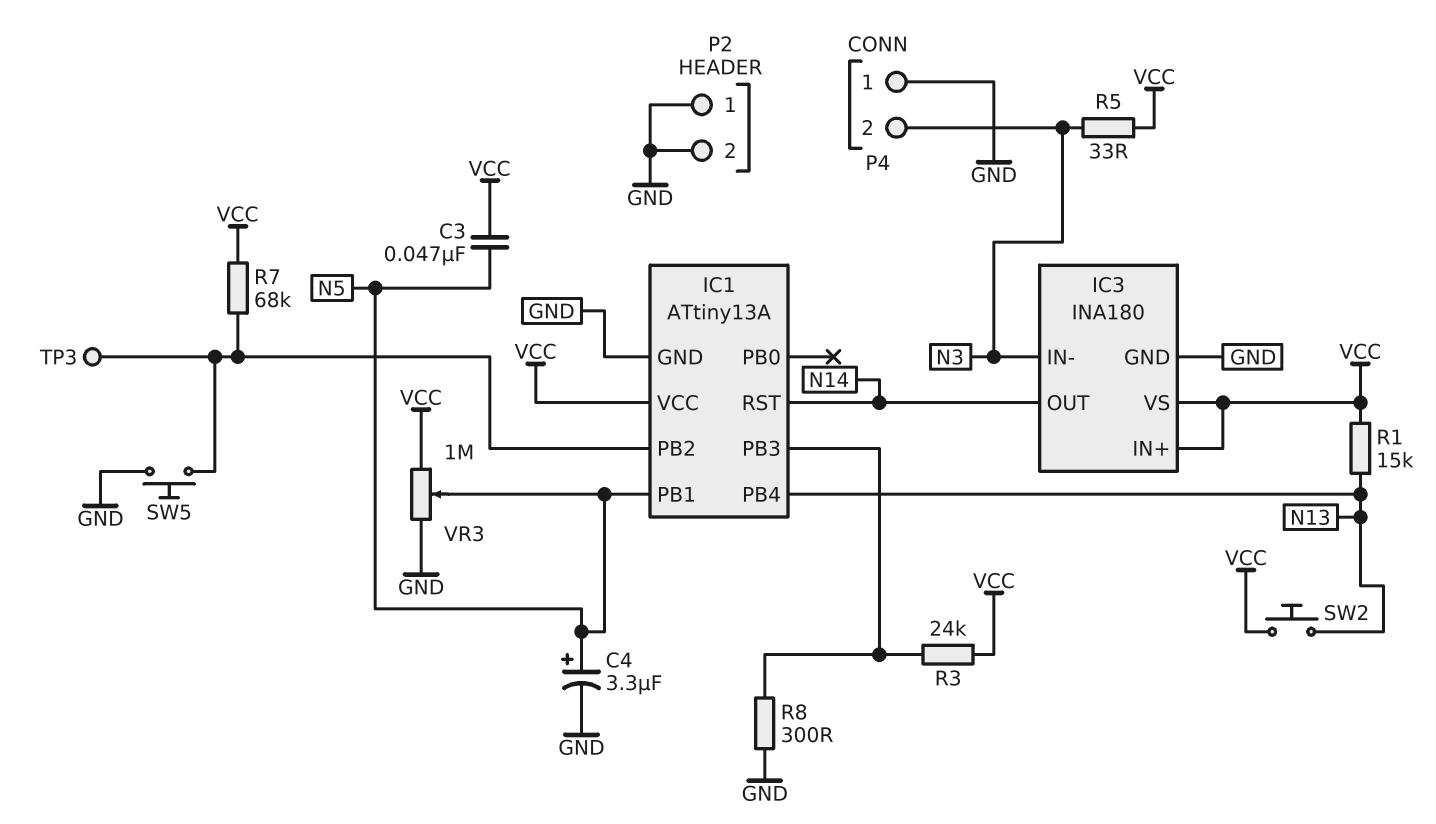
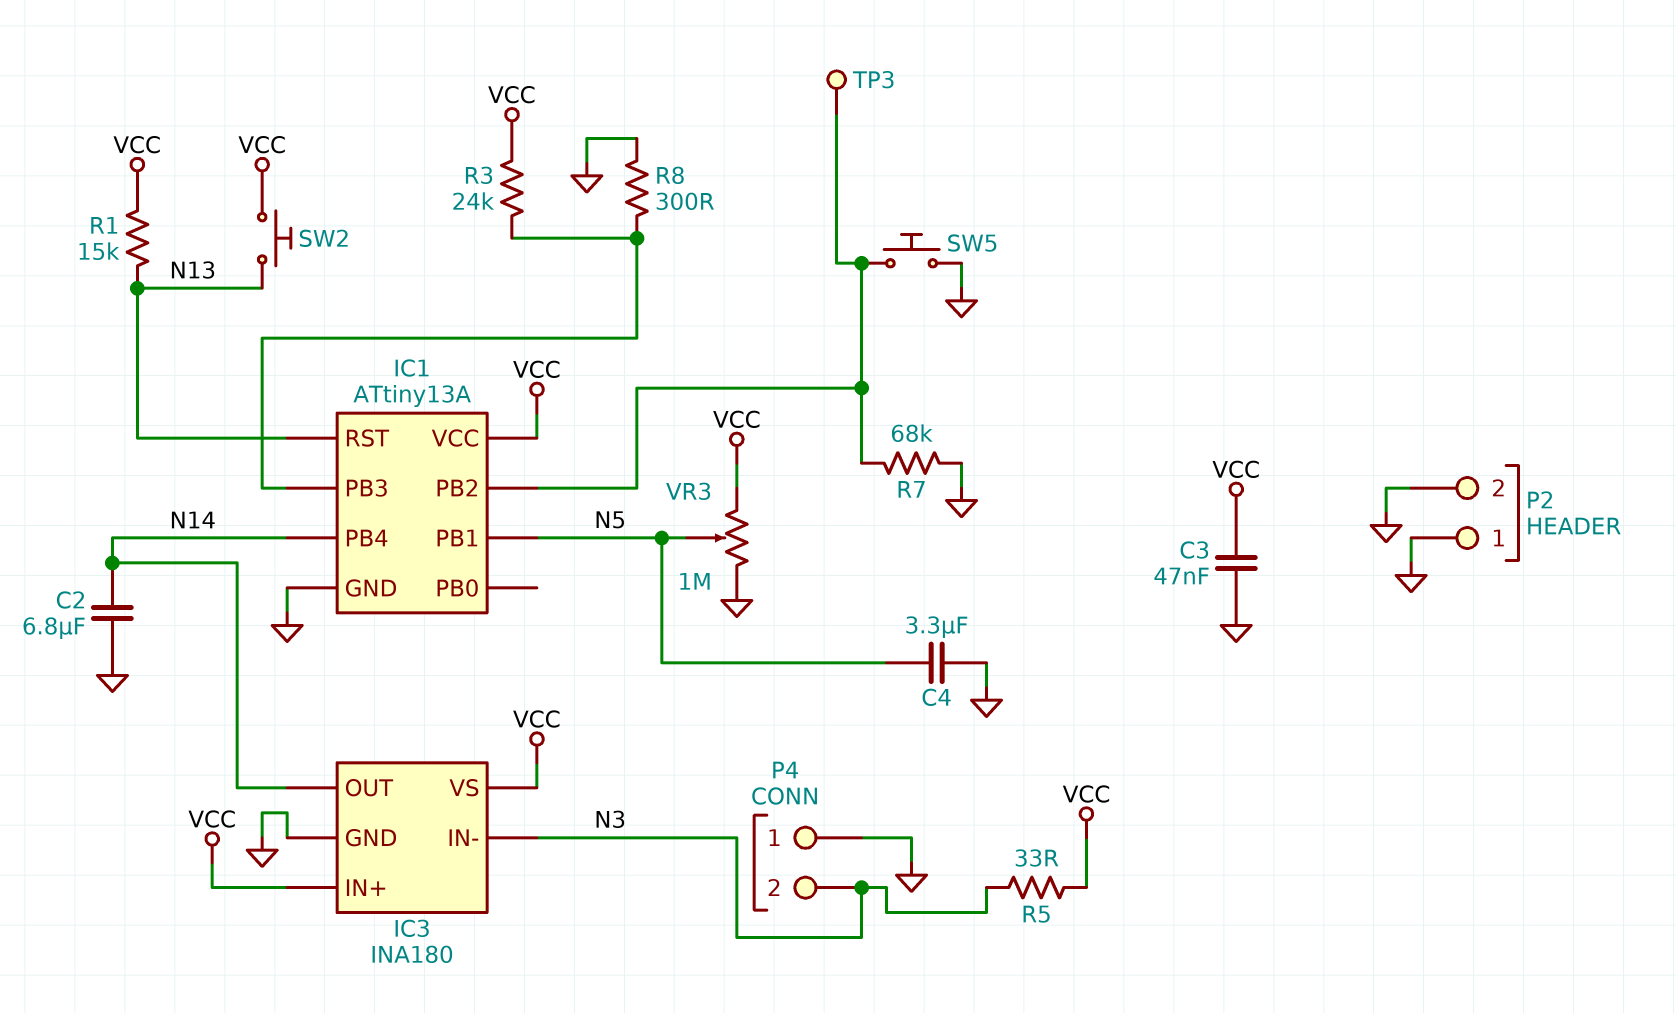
C2: none -> 6.8uF (GND, N14)
C3: 47nF (N5, VCC) -> 47nF (GND, VCC)
C4: 3.3uF (plus N5, minus GND) -> 3.3uF (GND, N5)
IC1 pin PB4: N13 -> N14
IC1 pin RST: N14 -> N13
R7: 68k (IC1/PB2, VCC) -> 68k (GND, IC1/PB2)

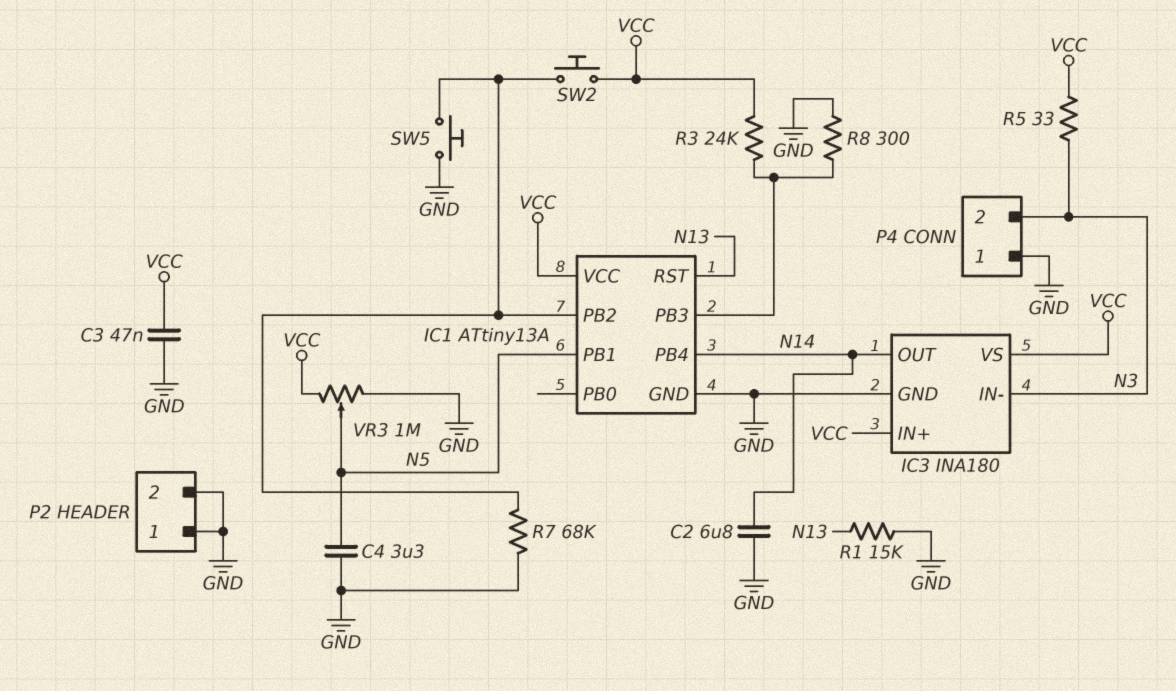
R1: 15k (N13, VCC) -> 15k (GND, N13)
SW2: button (N13, VCC) -> button (IC1/PB2, VCC)
TP3: test point (IC1/PB2) -> none

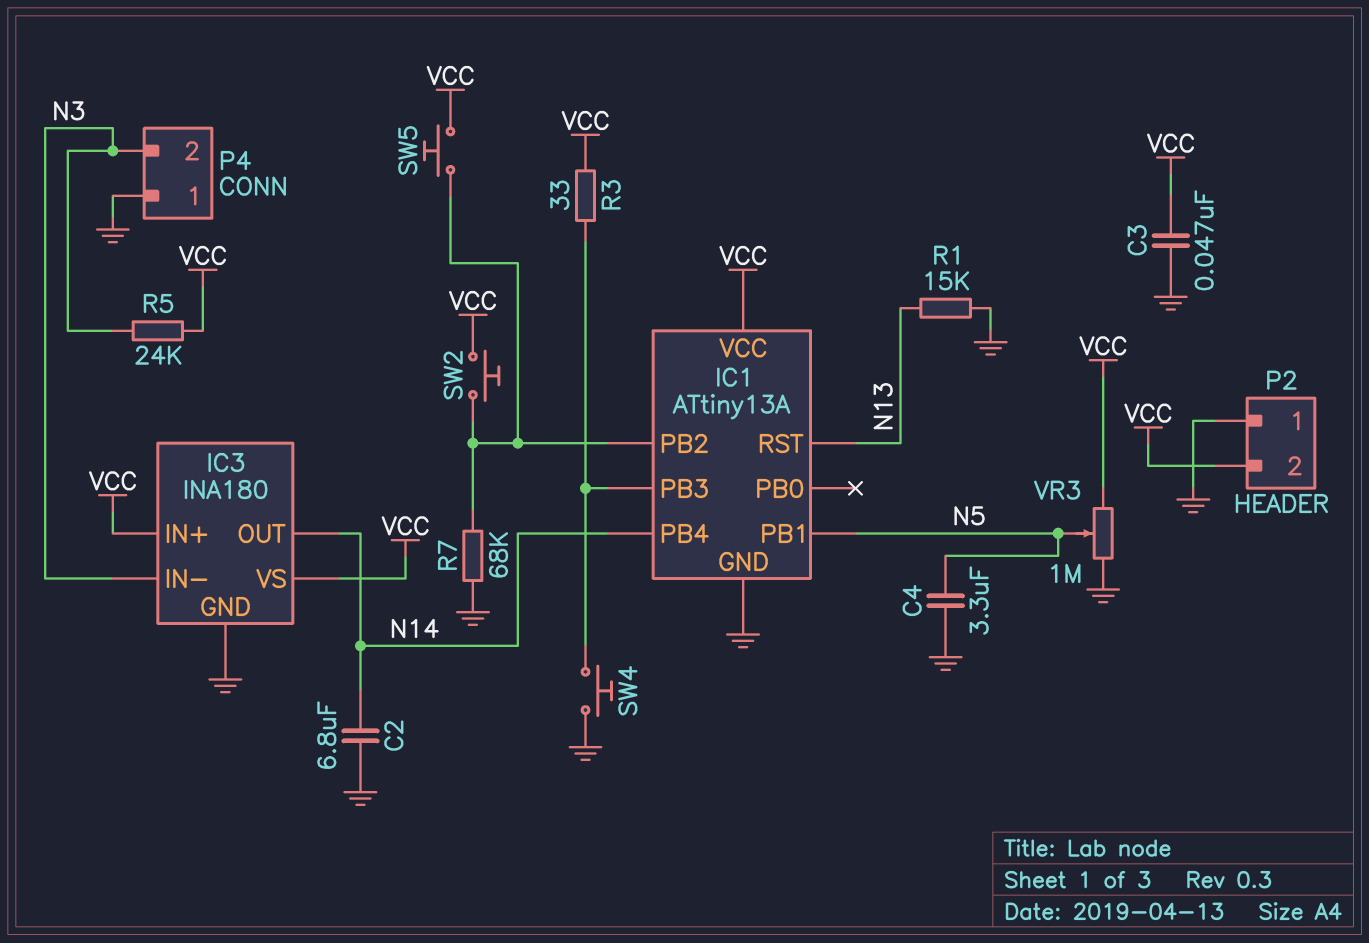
P2 pin 2: GND -> VCC
R3: 24k (IC1/PB3, VCC) -> 33 (IC1/PB3, VCC)
R5: 33 (N3, VCC) -> 24k (N3, VCC)
R8: 300 (GND, IC1/PB3) -> none
SW4: none -> button (GND, IC1/PB3)
SW5: button (GND, IC1/PB2) -> button (IC1/PB2, VCC)

